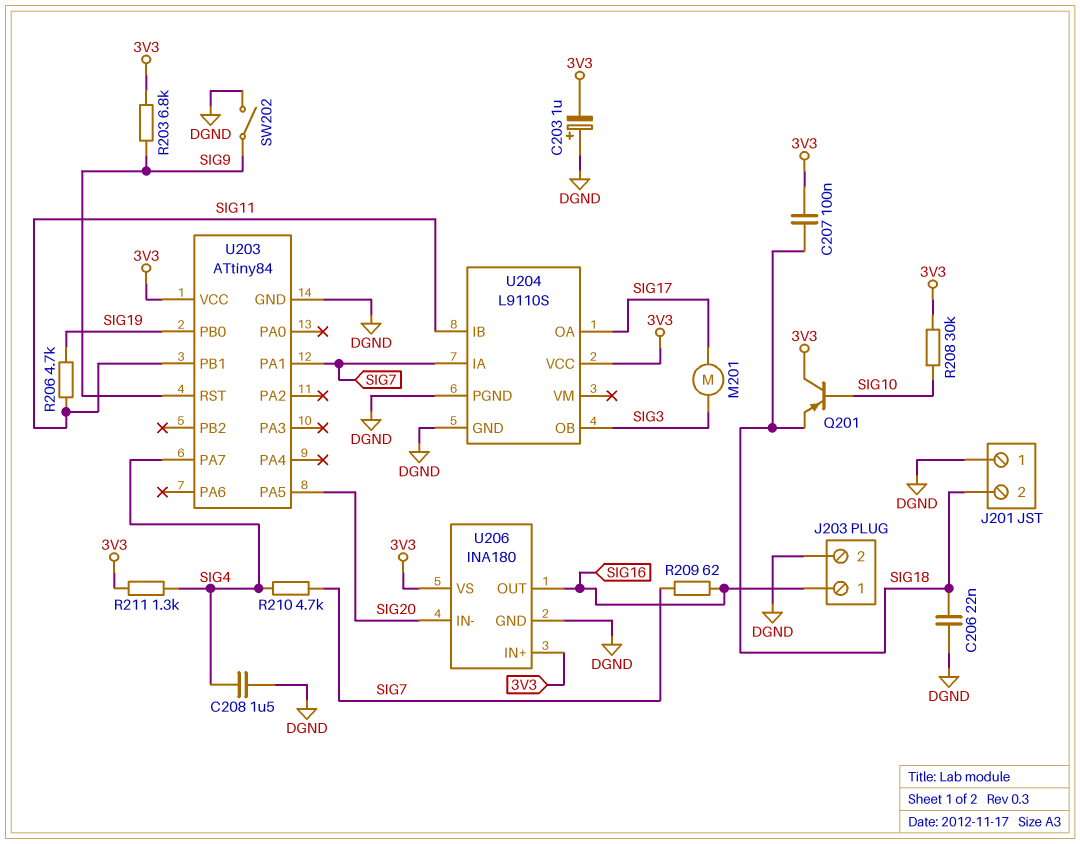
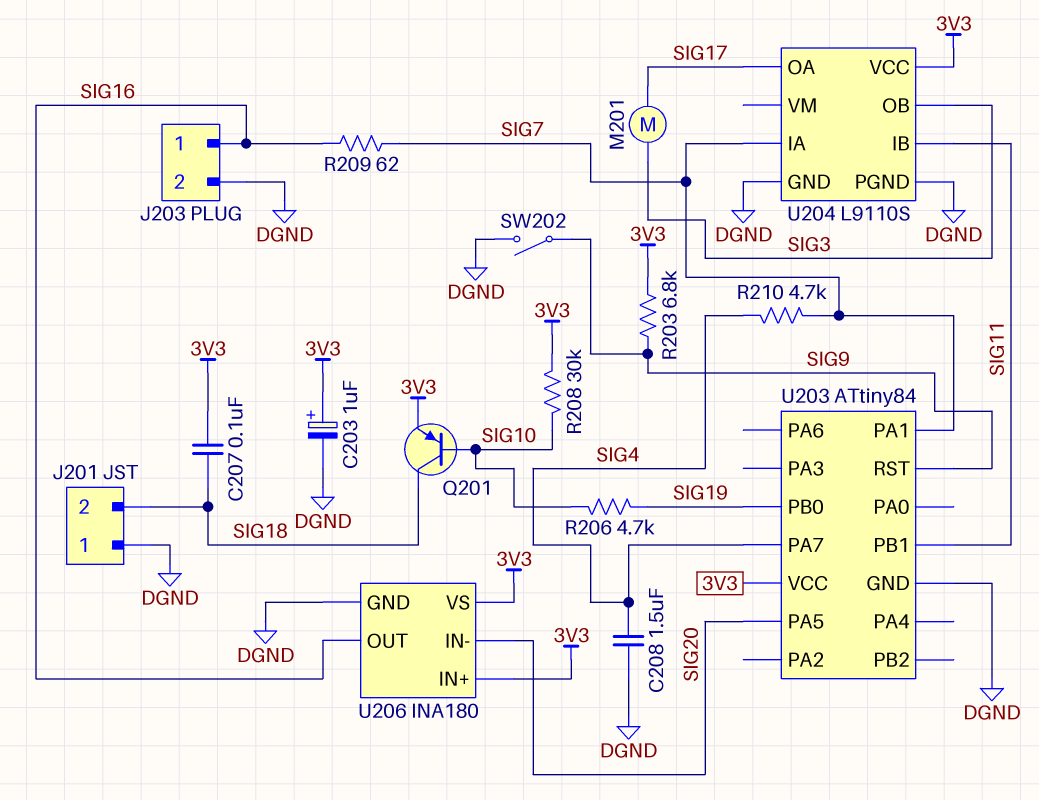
C203: 1uF (plus DGND, minus 3V3) -> 1uF (plus 3V3, minus DGND)
C206: 22nF (DGND, SIG18) -> none
Q201: PNP (B SIG10, C 3V3, E SIG18) -> PNP (B SIG10, C SIG18, E 3V3)
R206: 4.7k (SIG11, SIG19) -> 4.7k (SIG10, SIG19)
R211: 1.3k (3V3, SIG4) -> none

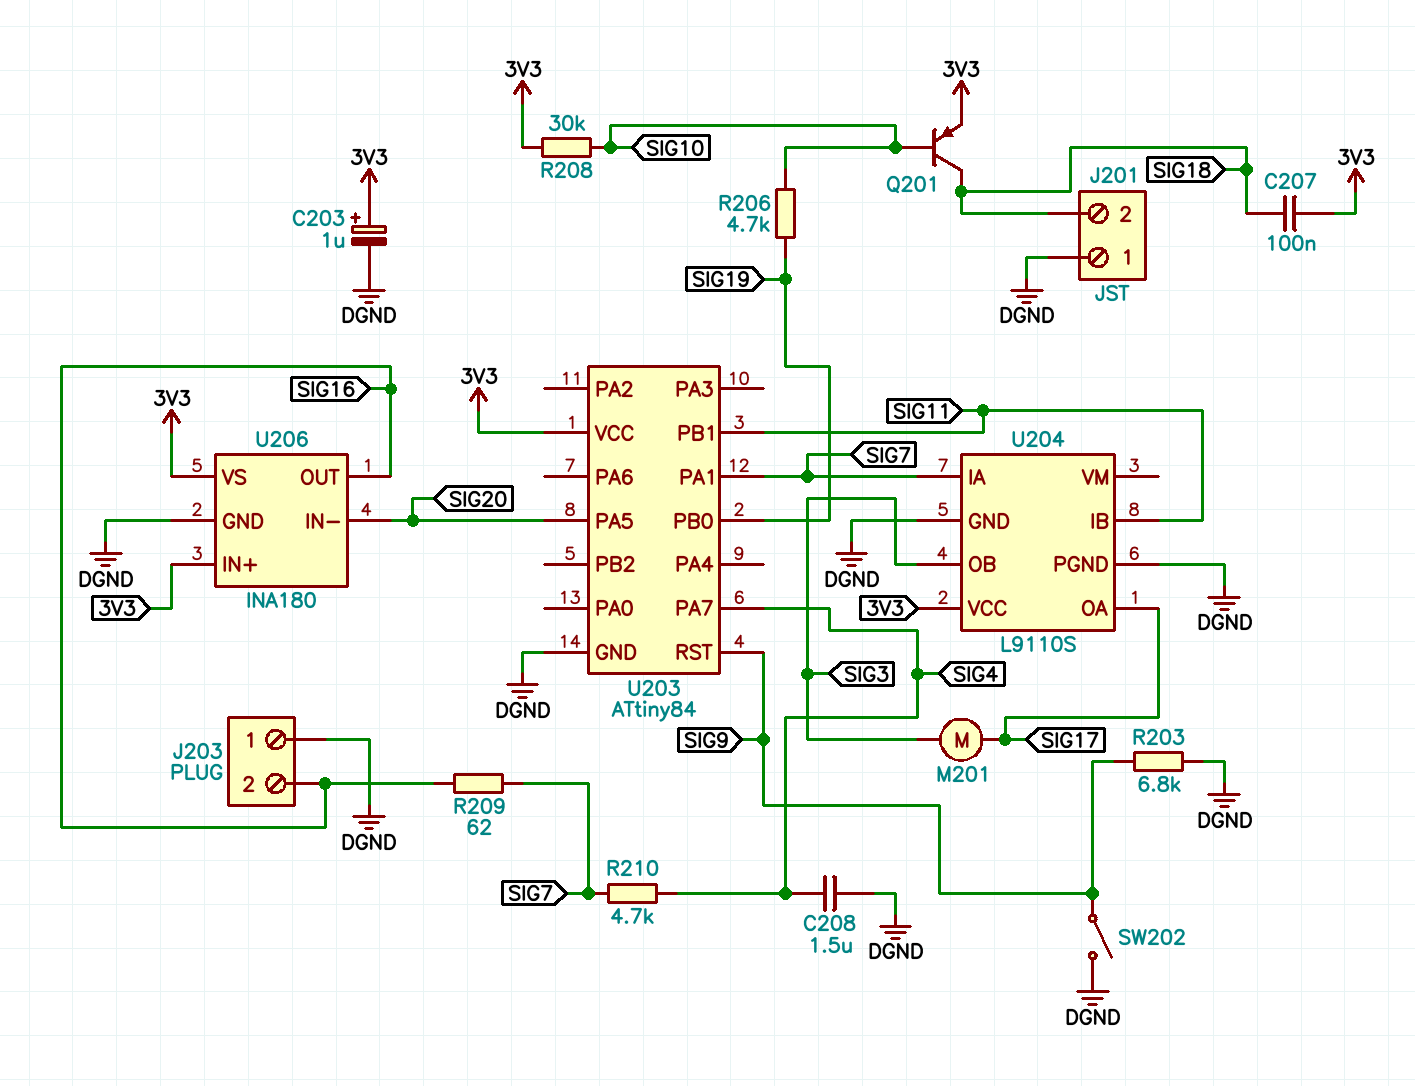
J203 pin 1: SIG16 -> DGND
J203 pin 2: DGND -> SIG16
R203: 6.8k (3V3, SIG9) -> 6.8k (DGND, SIG9)

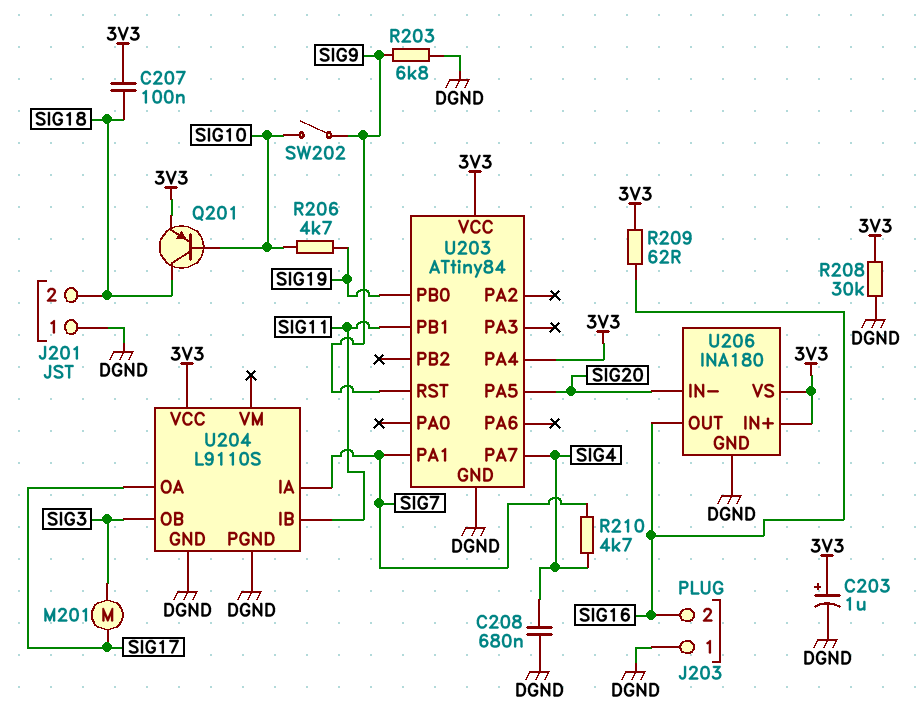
C208: 1.5uF (DGND, SIG4) -> 680nF (DGND, SIG4)
R208: 30k (3V3, SIG10) -> 30k (3V3, DGND)
R209: 62 (SIG7, SIG16) -> 62 (3V3, SIG16)
SW202: switch (DGND, SIG9) -> switch (SIG9, SIG10)
U203 pin PA4: none -> 3V3

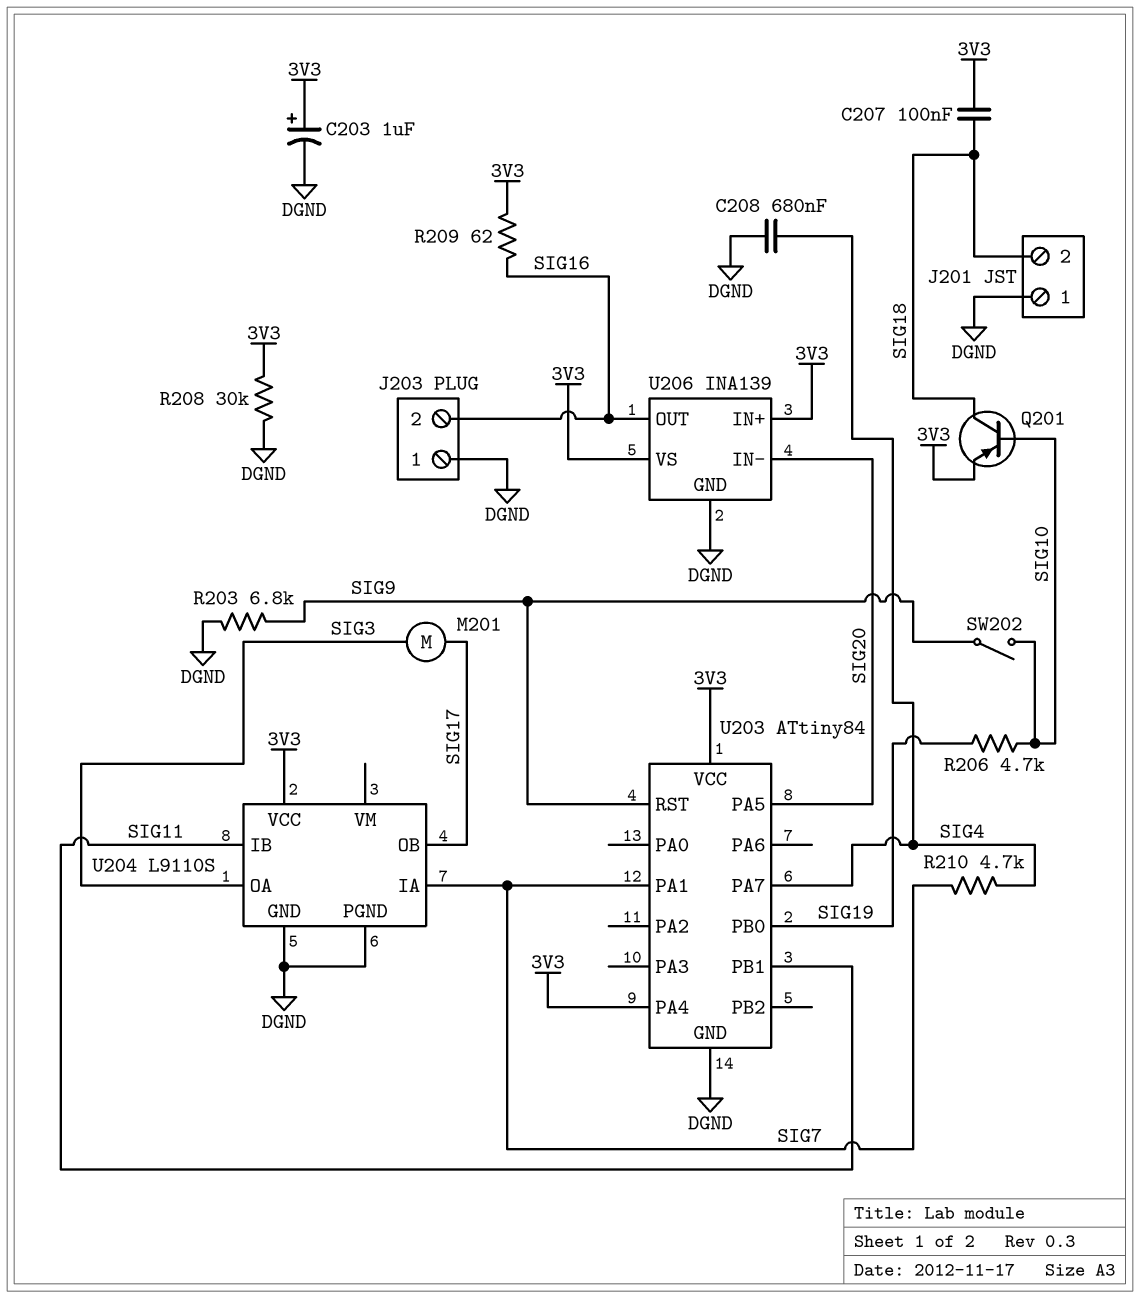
U204 pin OA: SIG17 -> SIG3
U204 pin OB: SIG3 -> SIG17
U206: INA180 -> INA139

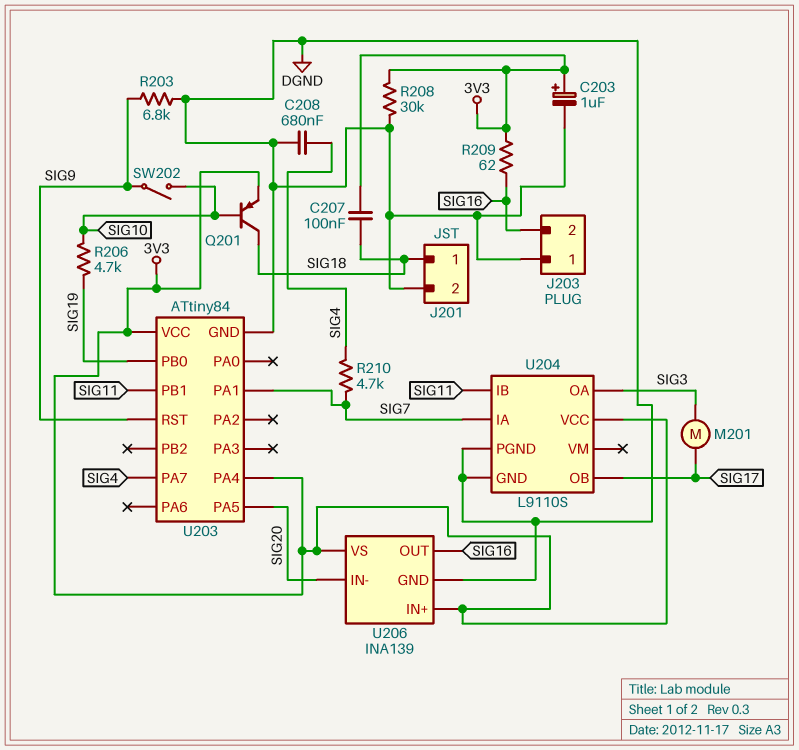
J201 pin 1: DGND -> SIG18
J201 pin 2: SIG18 -> DGND

